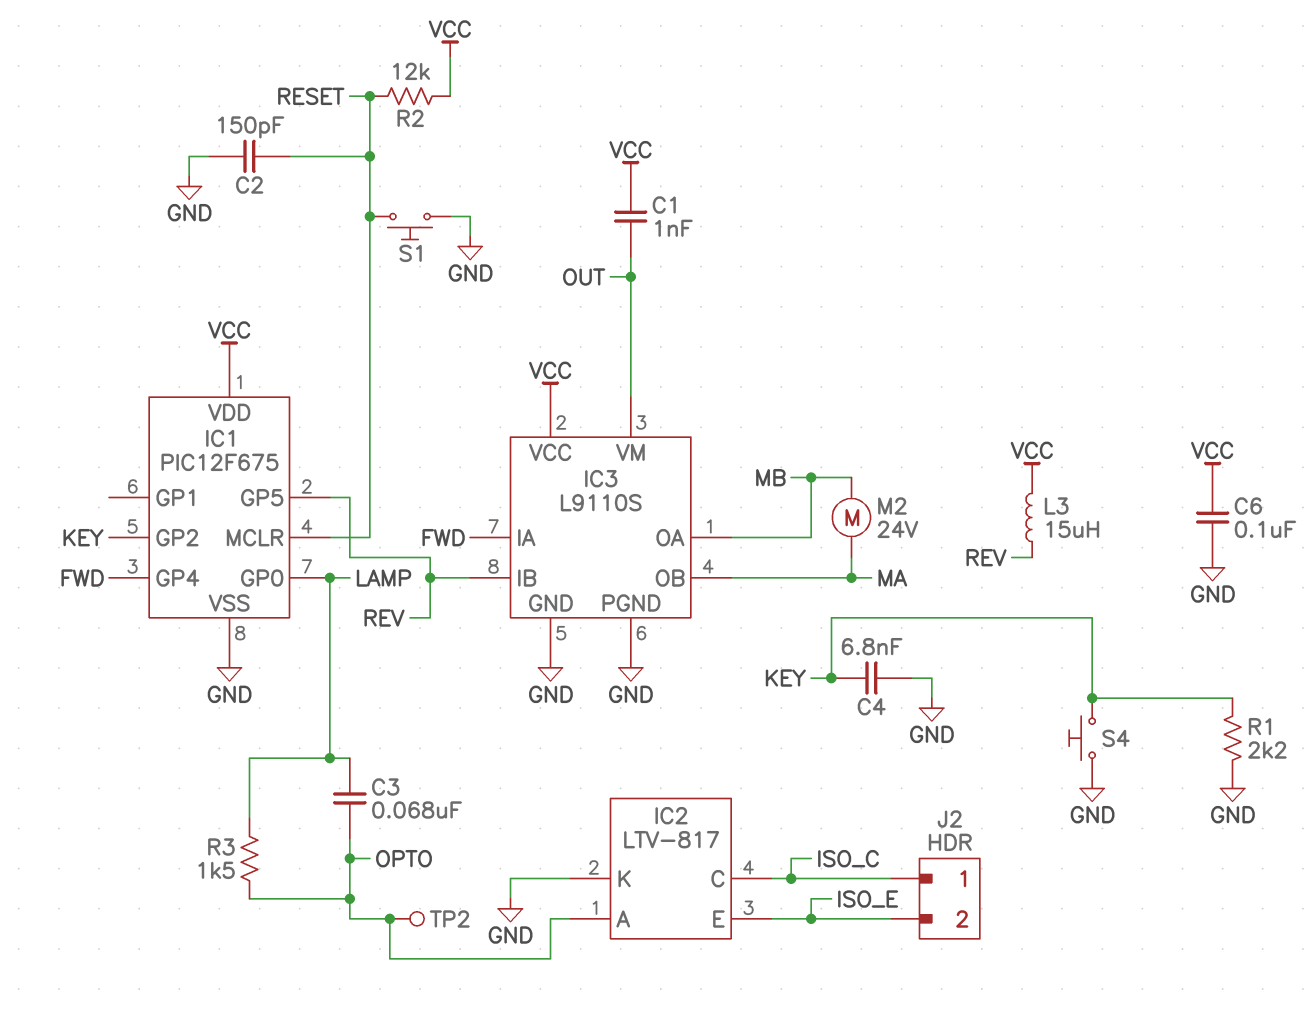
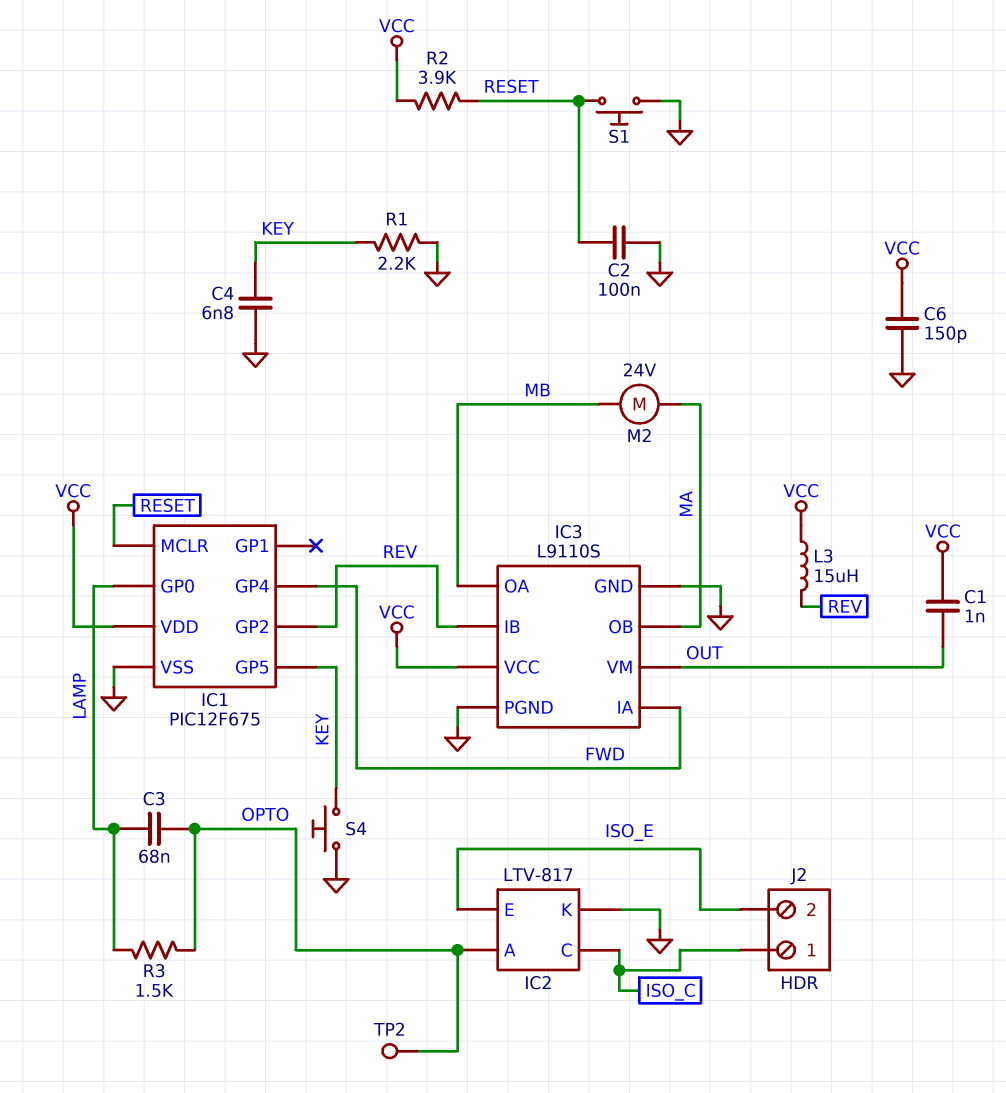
C2: 150pF (GND, RESET) -> 100nF (GND, RESET)
C6: 100nF (GND, VCC) -> 150pF (GND, VCC)
IC1 pin GP2: KEY -> REV
IC1 pin GP5: REV -> KEY
R2: 12k (RESET, VCC) -> 3.9k (RESET, VCC)

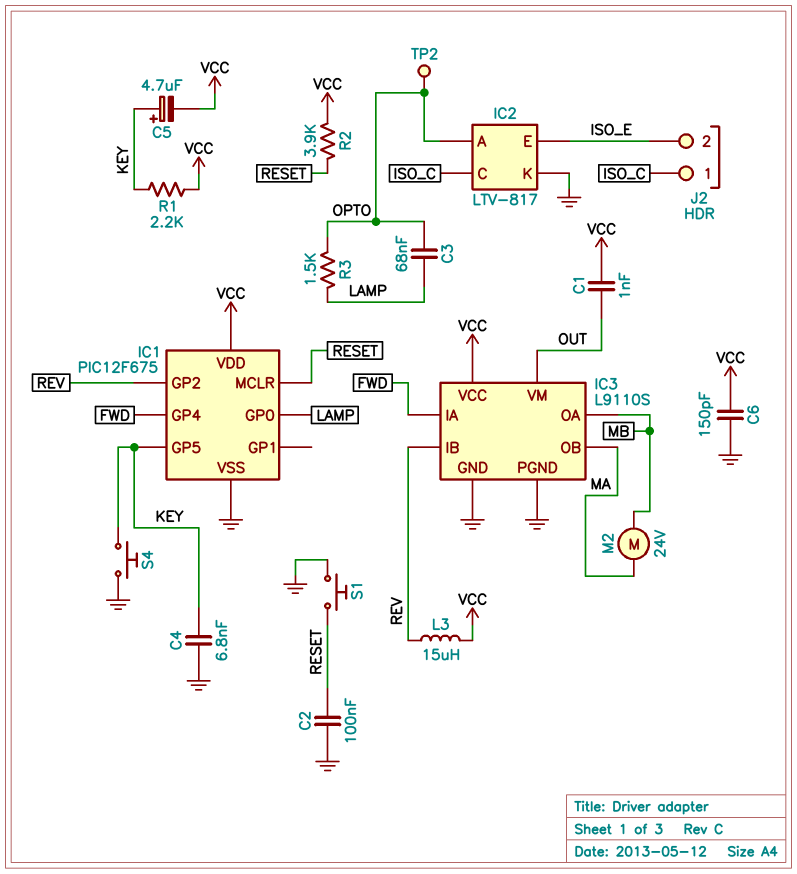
C5: none -> 4.7uF (plus KEY, minus VCC)
R1: 2.2k (GND, KEY) -> 2.2k (KEY, VCC)

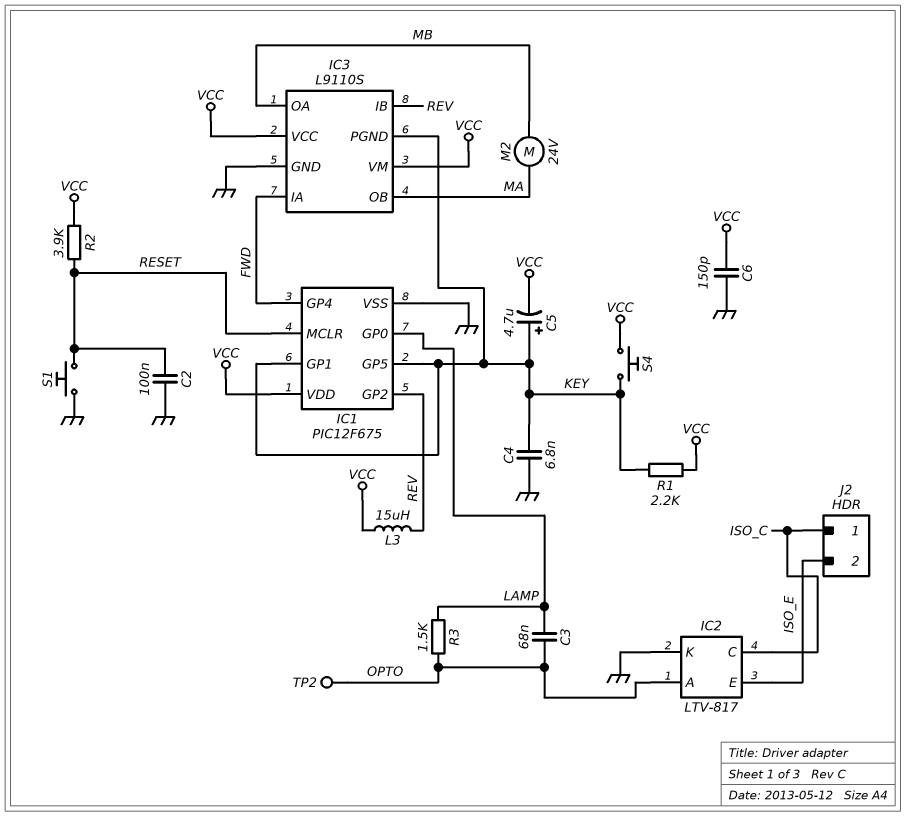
C1: 1nF (OUT, VCC) -> none
IC1 pin GP1: none -> KEY
IC3 pin PGND: GND -> KEY
IC3 pin VM: OUT -> VCC
S4: button (GND, KEY) -> button (KEY, VCC)

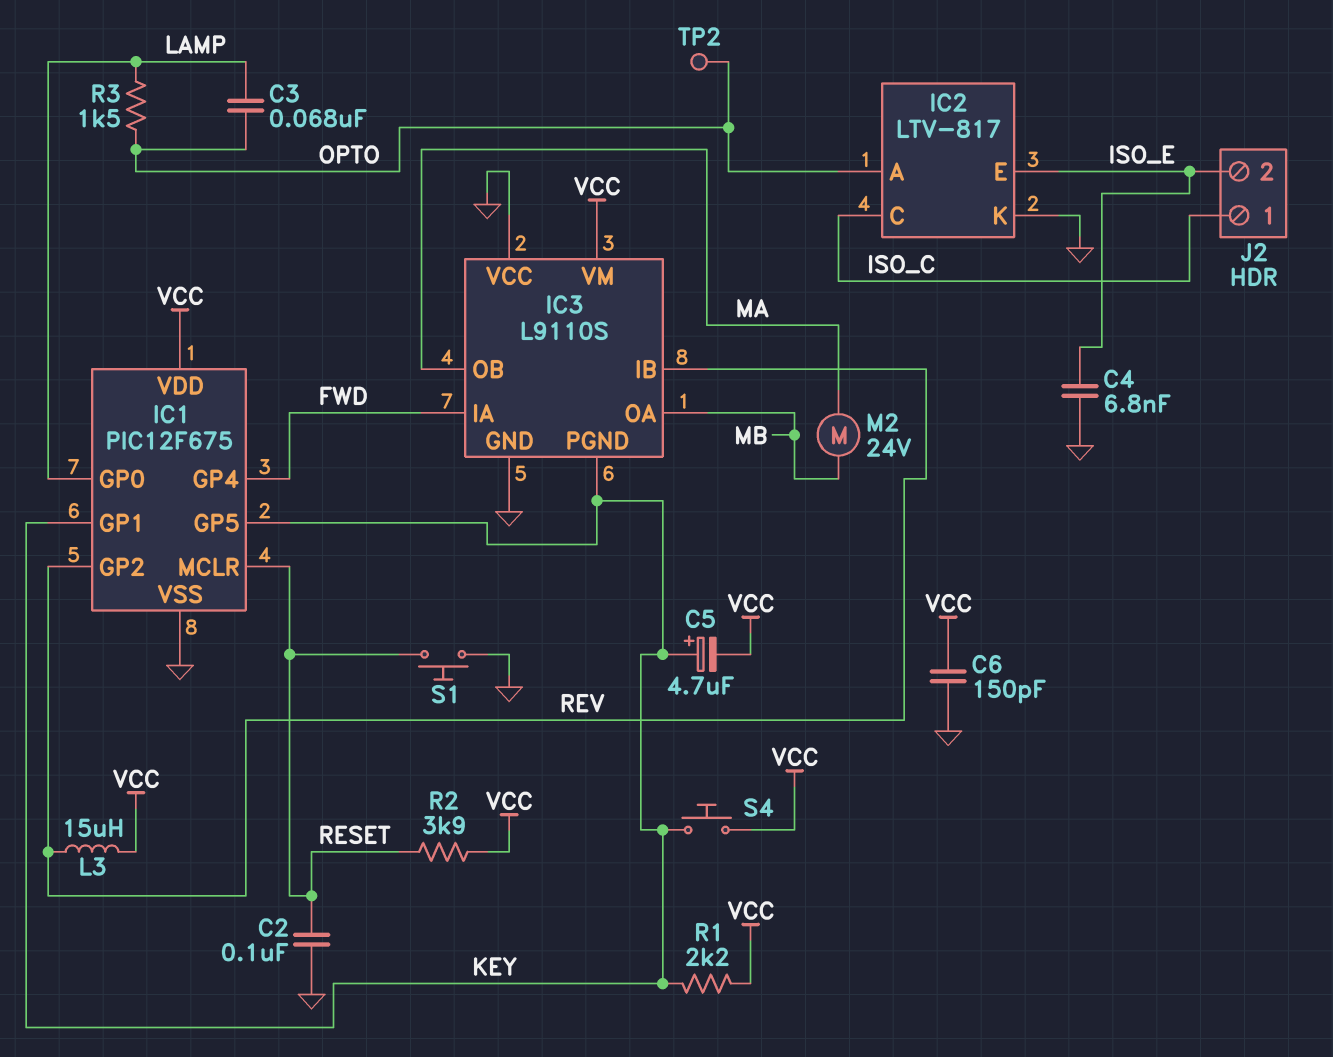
C4: 6.8nF (GND, KEY) -> 6.8nF (GND, ISO_E)
IC3 pin VCC: VCC -> GND

